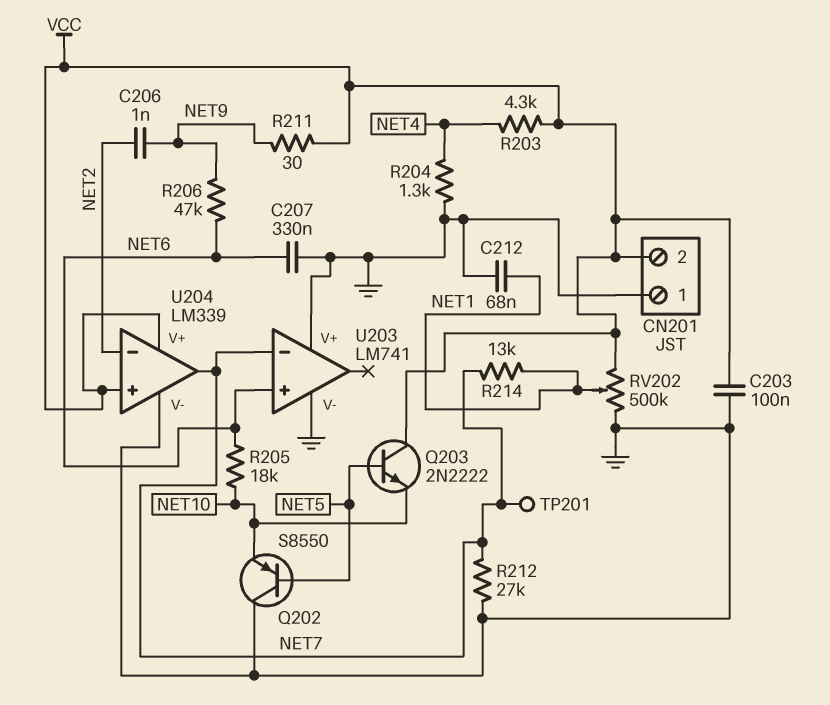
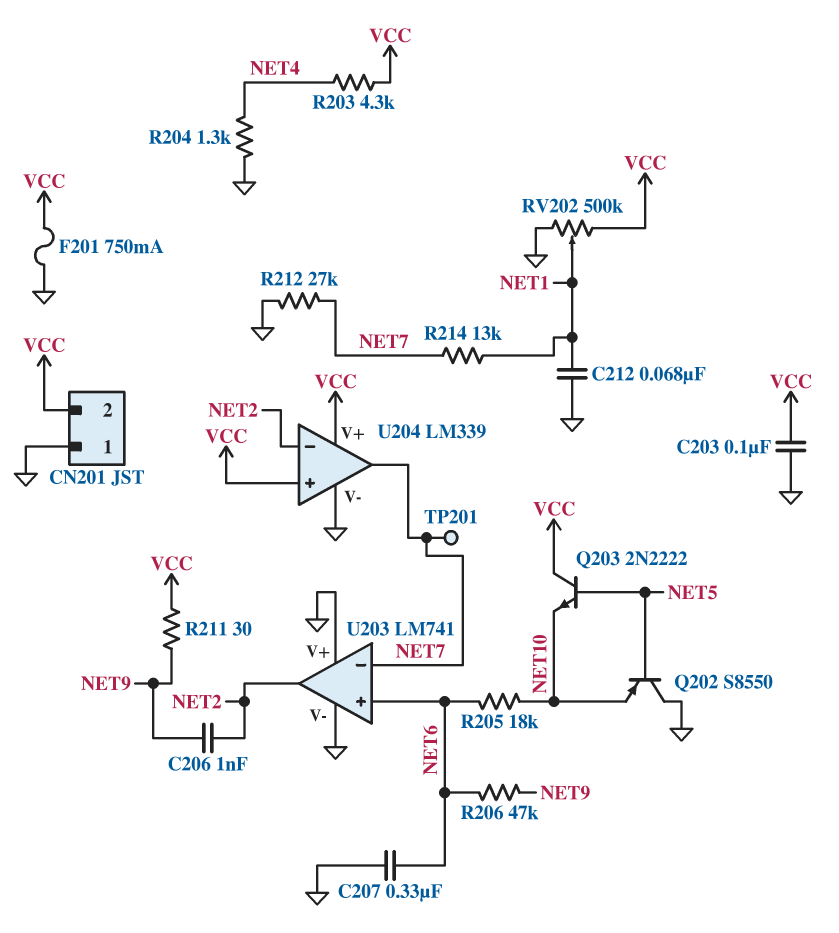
F201: none -> 750mA (GND, VCC)
U203 pin out: none -> NET2

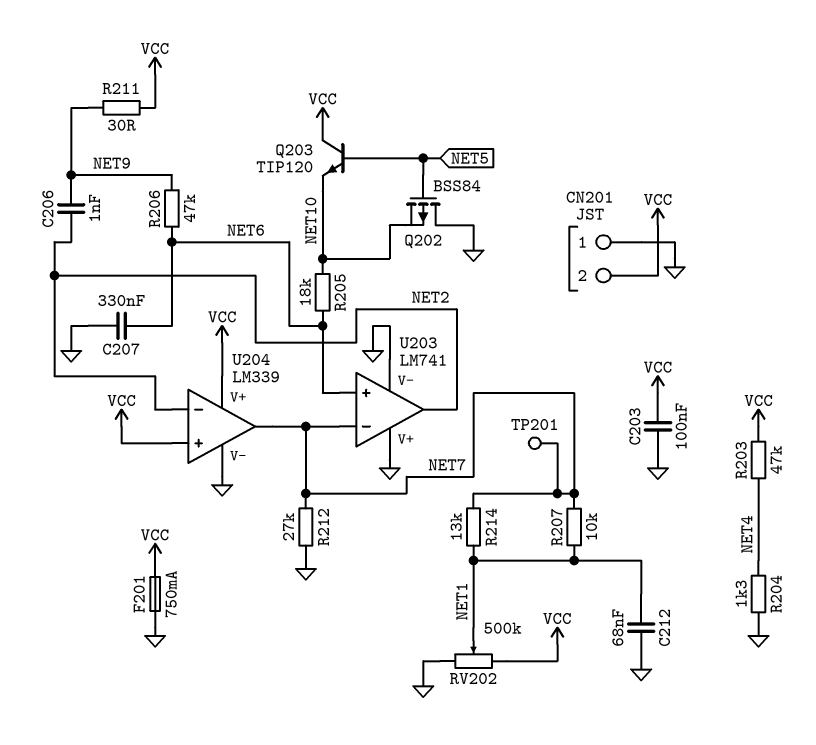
Q202: PNP S8550 (B NET5, C GND, E NET10) -> PMOS BSS84 (G NET5, D GND, S NET10)
Q203: NPN 2N2222 (B NET5, C VCC, E NET10) -> NPN TIP120 (B NET5, C VCC, E NET10)
R203: 4.3k (NET4, VCC) -> 47k (NET4, VCC)
R207: none -> 10k (NET1, NET7)

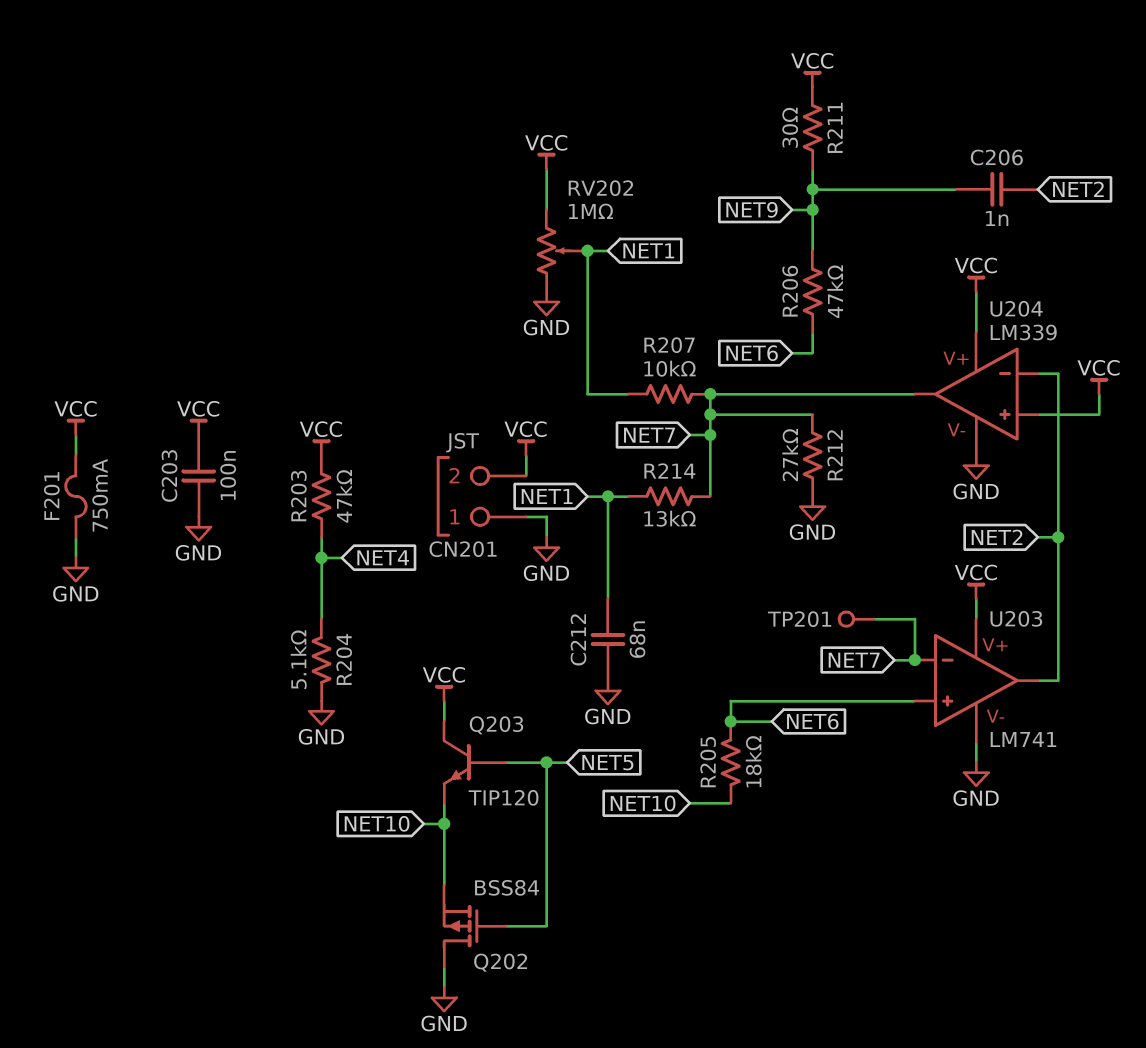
C207: 330nF (GND, NET6) -> none
R204: 1.3k (GND, NET4) -> 5.1k (GND, NET4)
RV202: 500k (GND, VCC, wiper NET1) -> 1M (GND, VCC, wiper NET1)
U203 pin V+: GND -> VCC

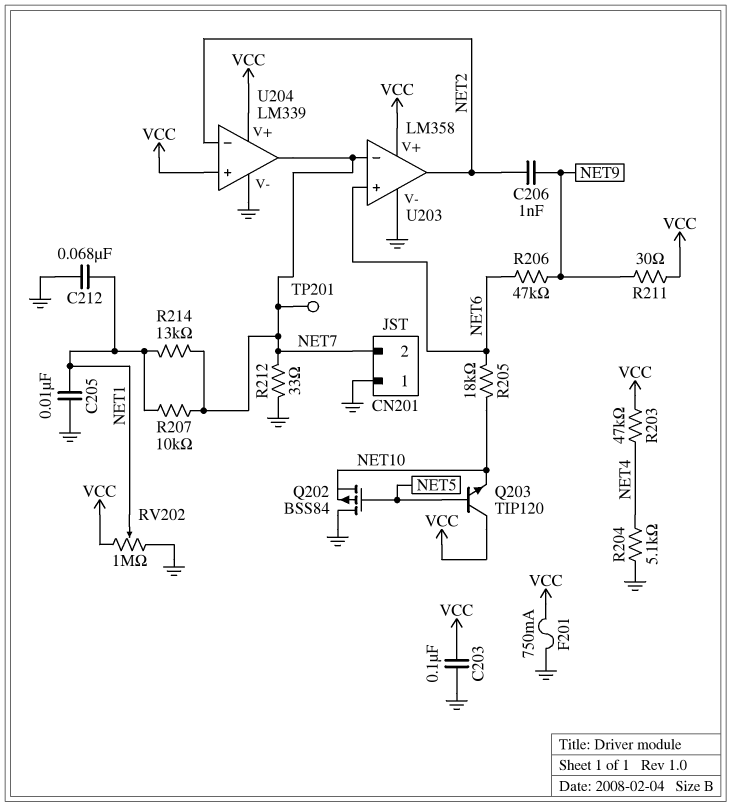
C205: none -> 10nF (GND, NET1)
CN201 pin 2: VCC -> NET7
R212: 27k (GND, NET7) -> 33 (GND, NET7)
U203: LM741 -> LM358

